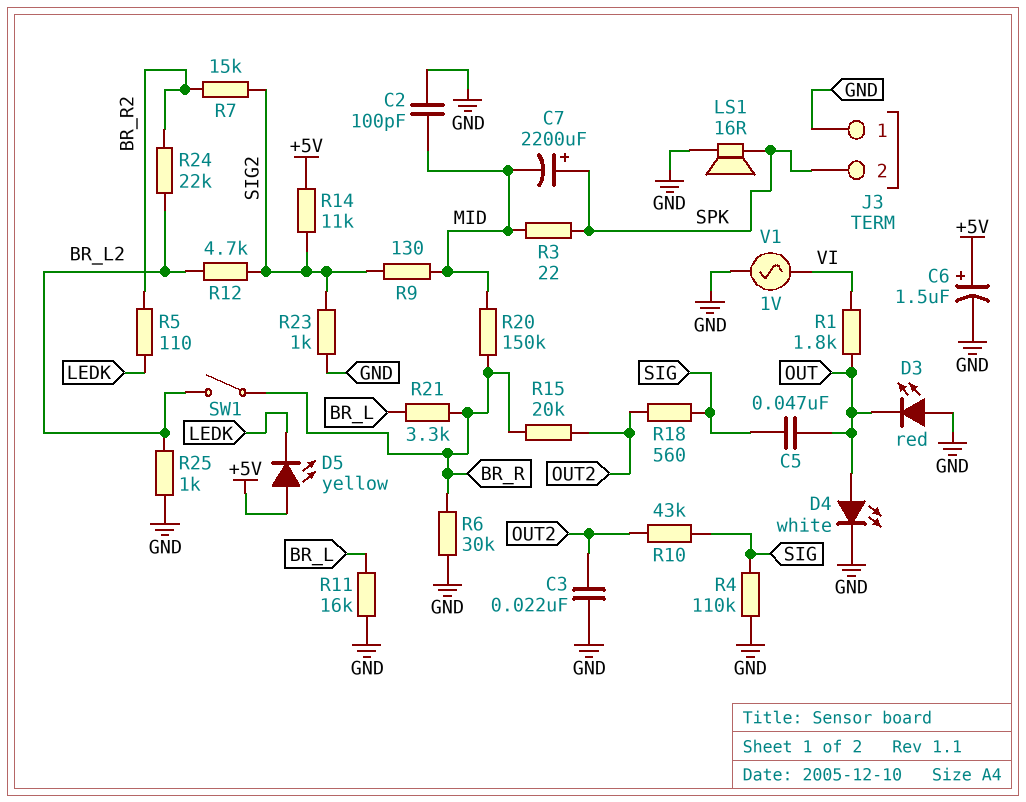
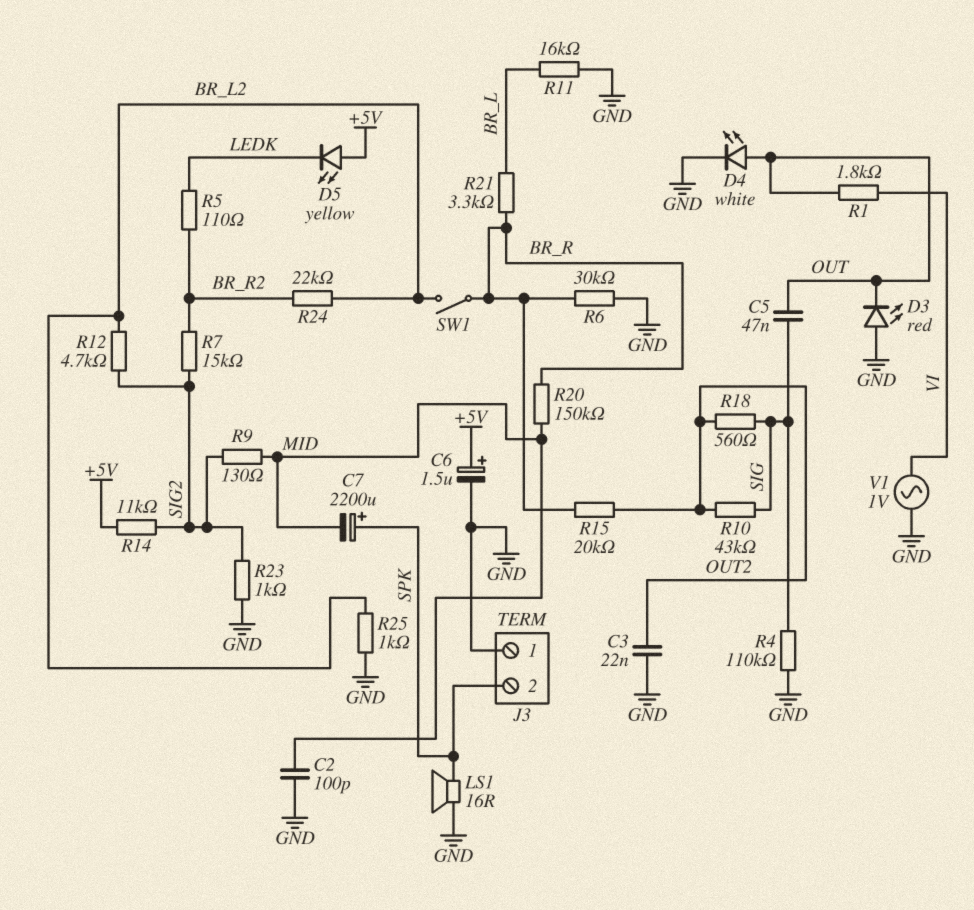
R3: 22 (MID, SPK) -> none

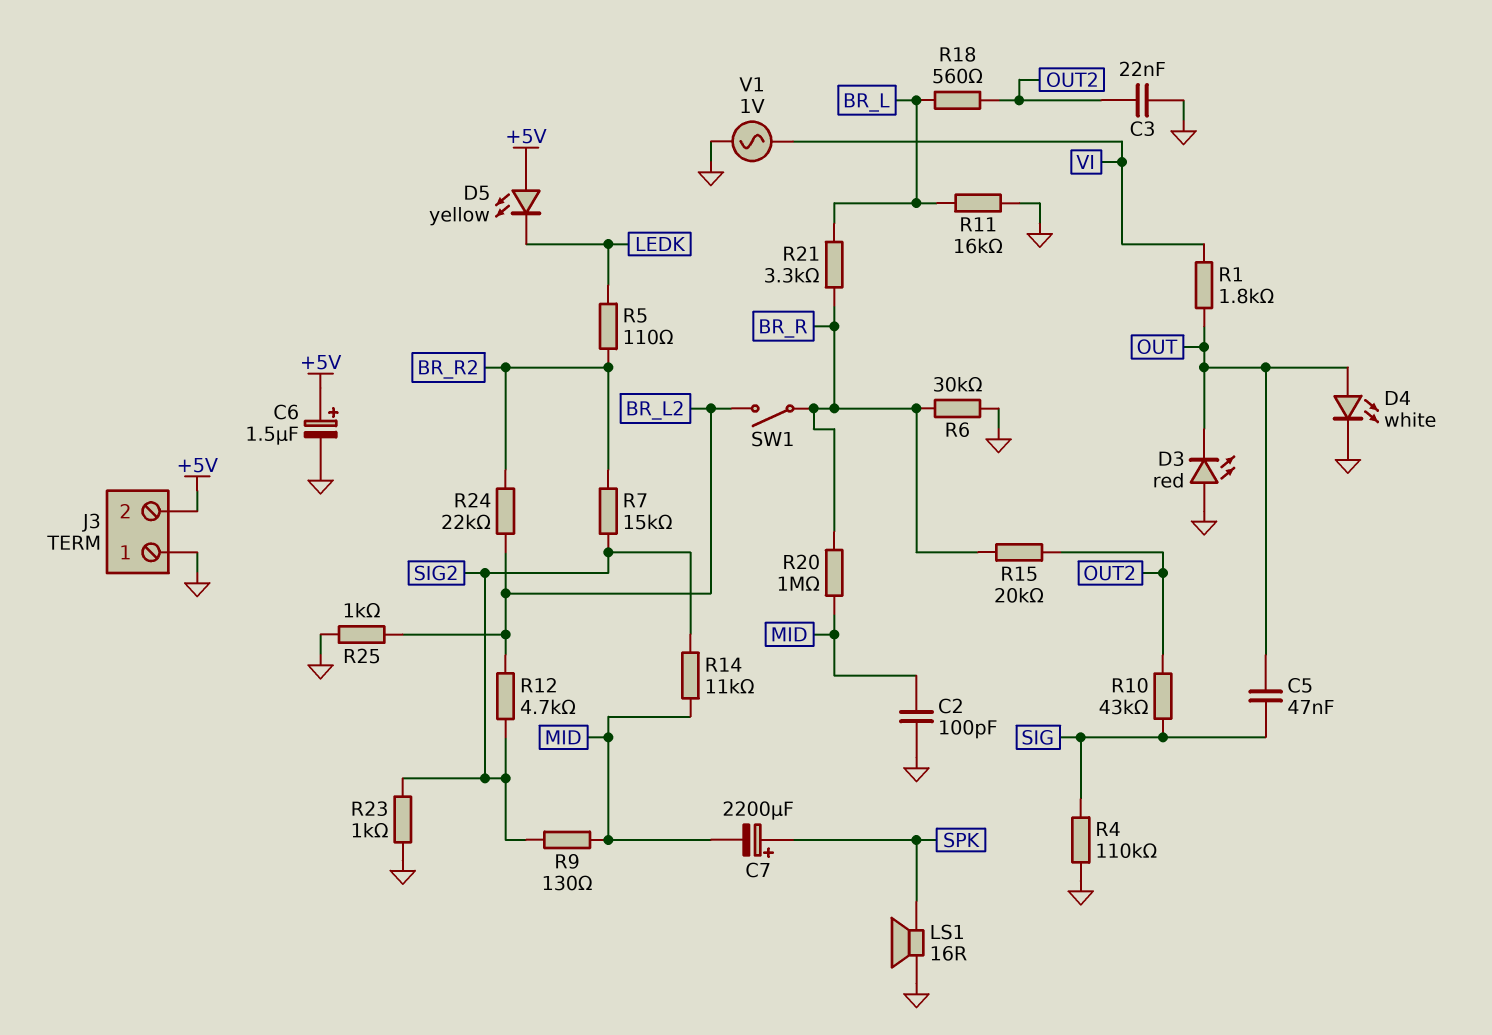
J3 pin 2: SPK -> +5V
R14: 11k (+5V, SIG2) -> 11k (MID, SIG2)
R18: 560 (OUT2, SIG) -> 560 (BR_L, OUT2)
R20: 150k (BR_R, MID) -> 1M (BR_R, MID)

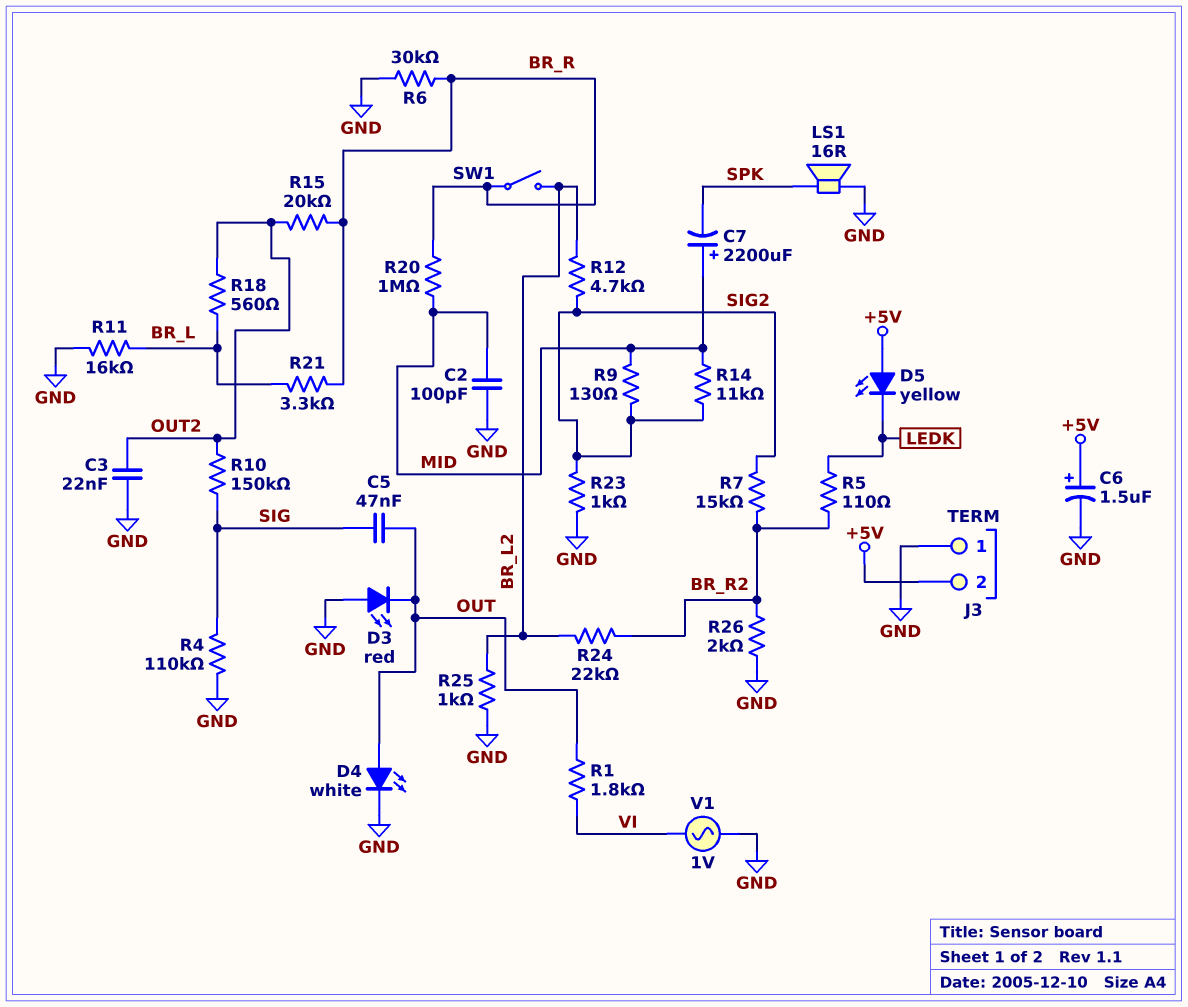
C7: 2200uF (plus SPK, minus MID) -> 2200uF (plus MID, minus SPK)
R10: 43k (OUT2, SIG) -> 150k (OUT2, SIG)
R26: none -> 2k (BR_R2, GND)

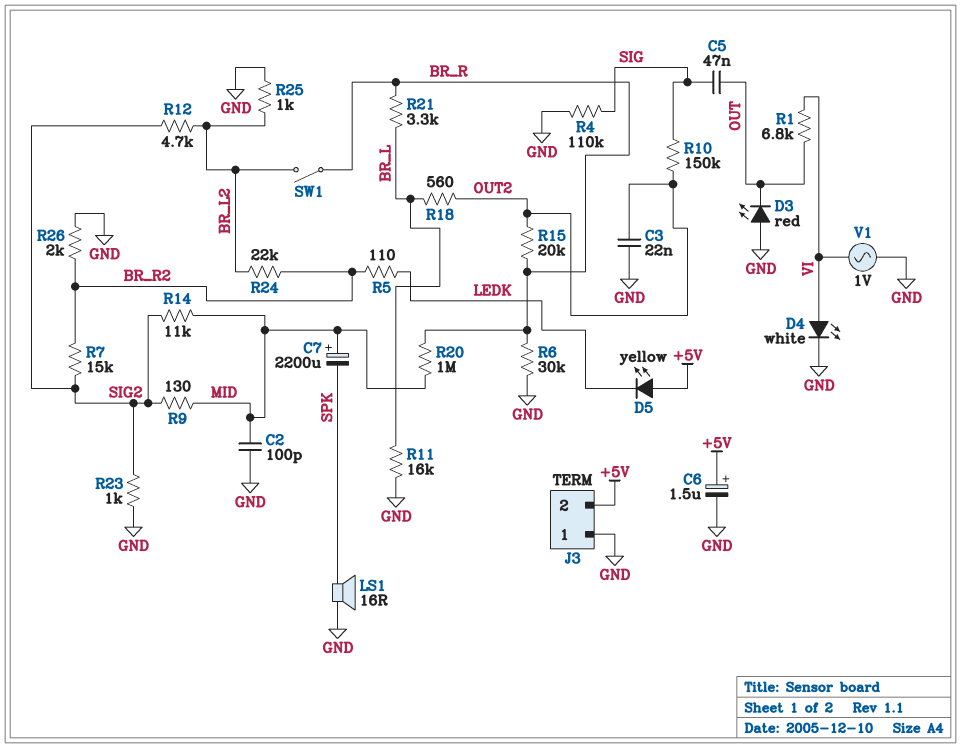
D4: LED white (A OUT, K GND) -> LED white (A VI, K GND)
R1: 1.8k (OUT, VI) -> 6.8k (OUT, VI)

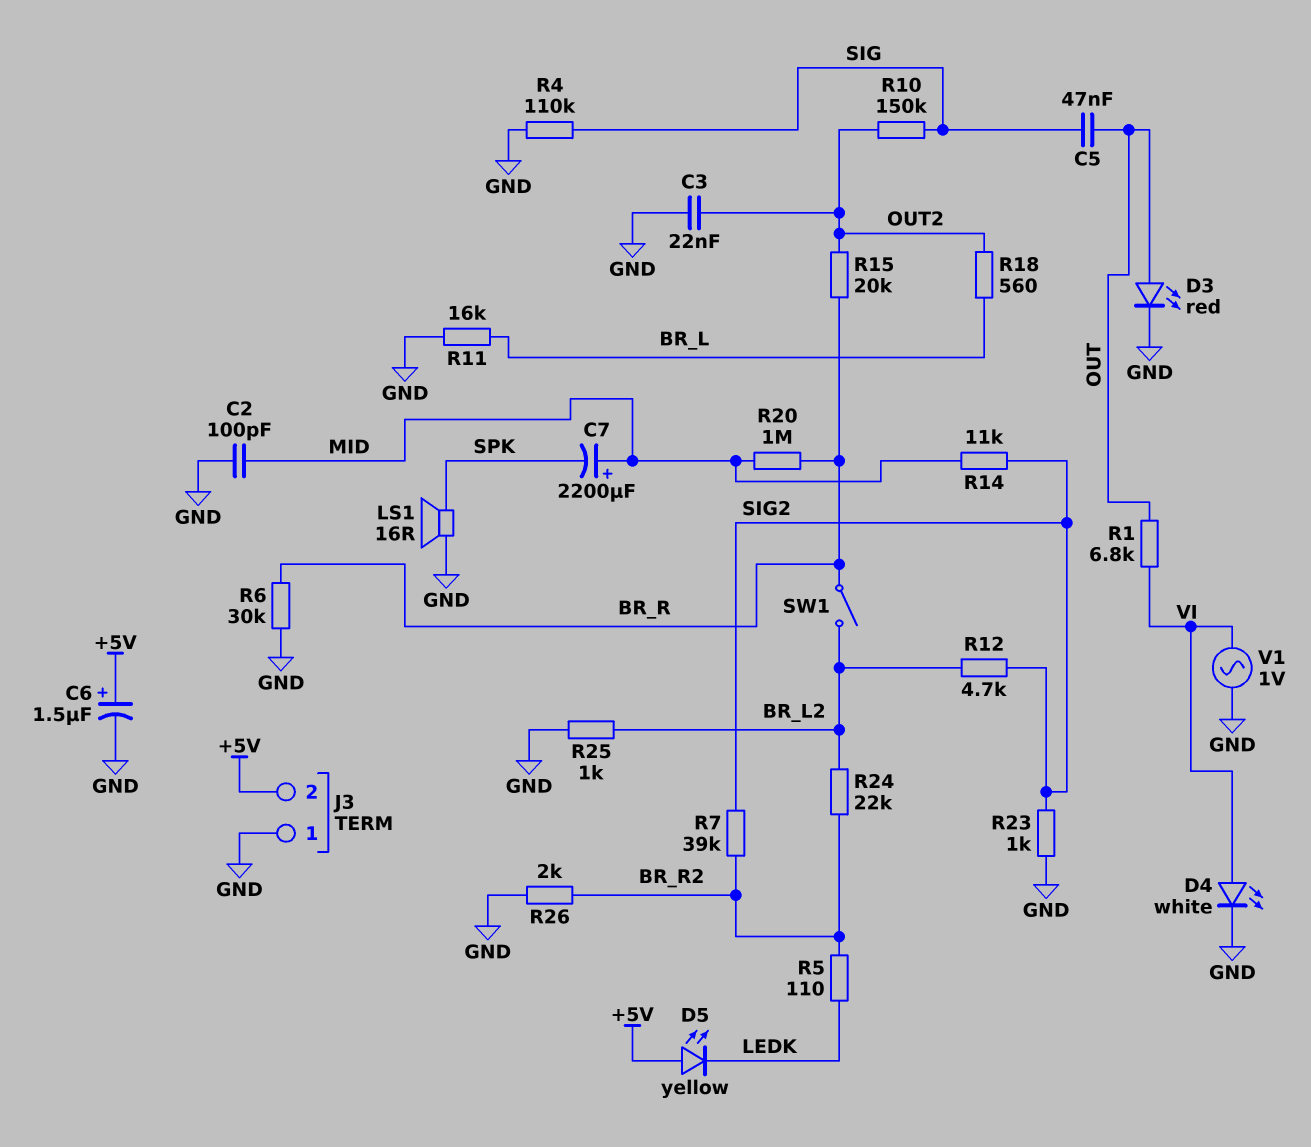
D3: LED red (A GND, K OUT) -> LED red (A OUT, K GND)
R7: 15k (BR_R2, SIG2) -> 39k (BR_R2, SIG2)
R9: 130 (MID, SIG2) -> none
R21: 3.3k (BR_L, BR_R) -> none

